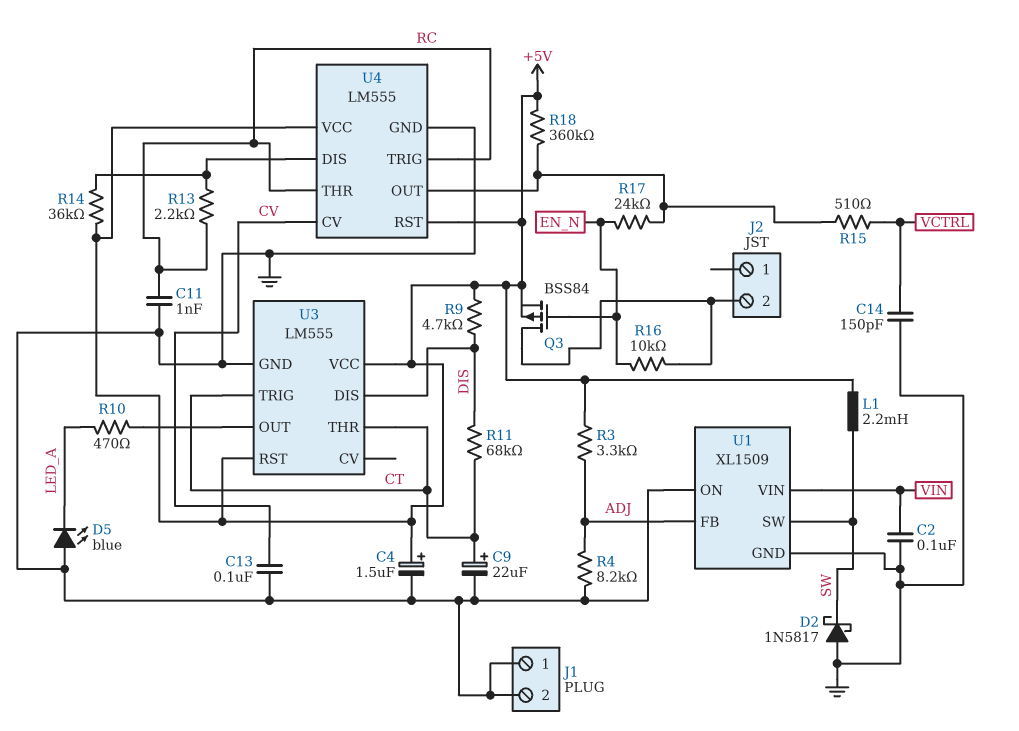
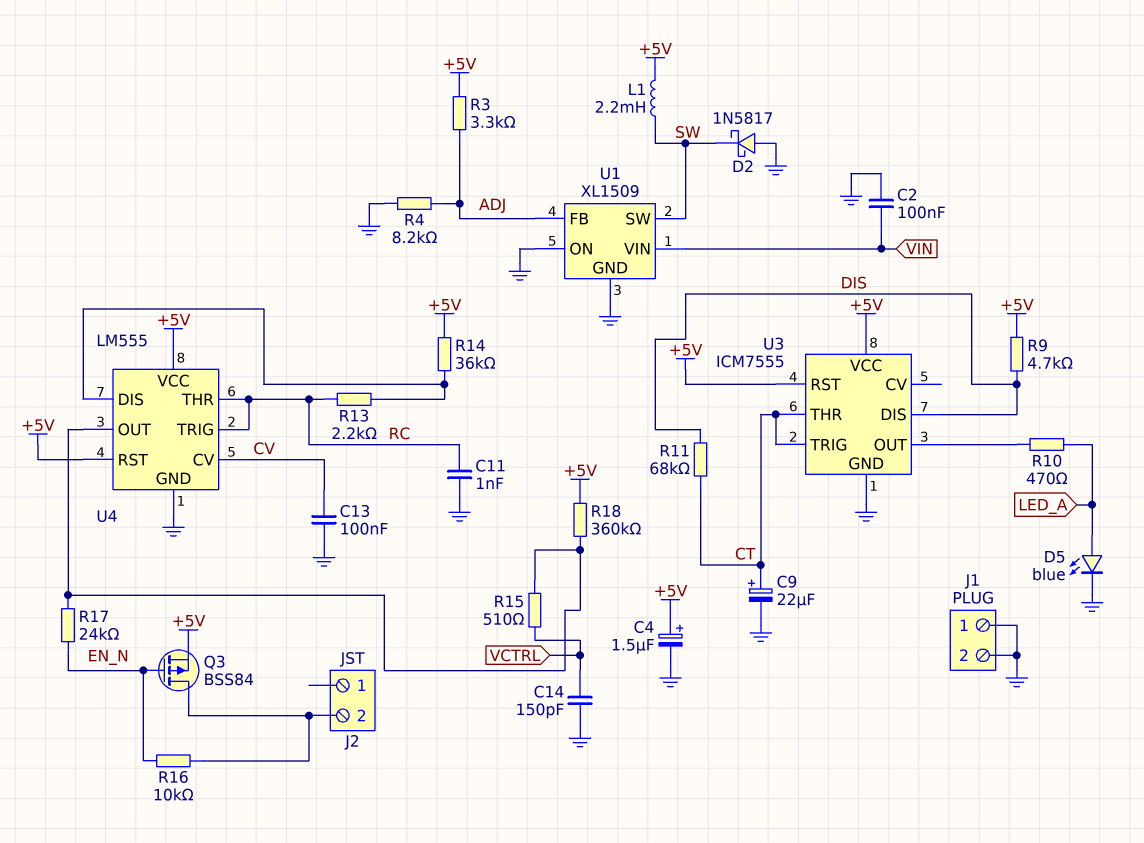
D5: LED blue (A GND, K LED_A) -> LED blue (A LED_A, K GND)
U3: LM555 -> ICM7555

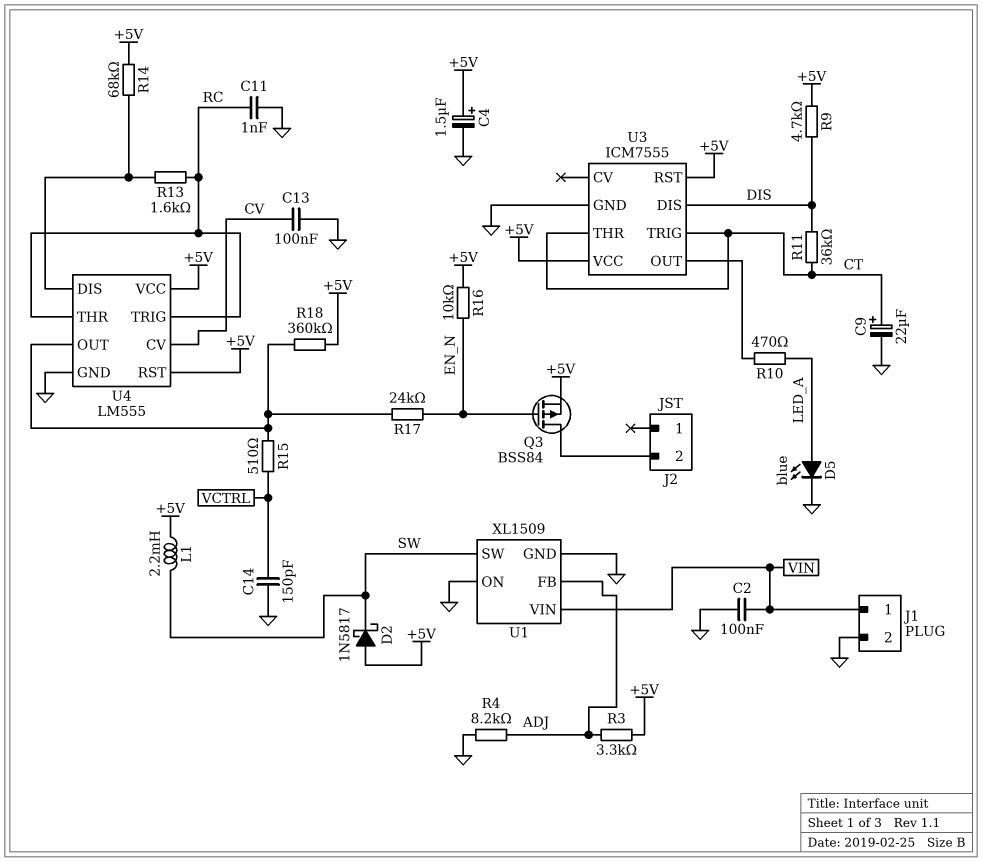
D2: schottky 1N5817 (A GND, K SW) -> schottky 1N5817 (A +5V, K SW)
J1 pin 1: GND -> VIN
R11: 68k (CT, DIS) -> 36k (CT, DIS)
R13: 2.2k (RC, U4/DIS) -> 1.6k (RC, U4/DIS)
R14: 36k (+5V, U4/DIS) -> 68k (+5V, U4/DIS)
R16: 10k (EN_N, J2/2) -> 10k (+5V, EN_N)

